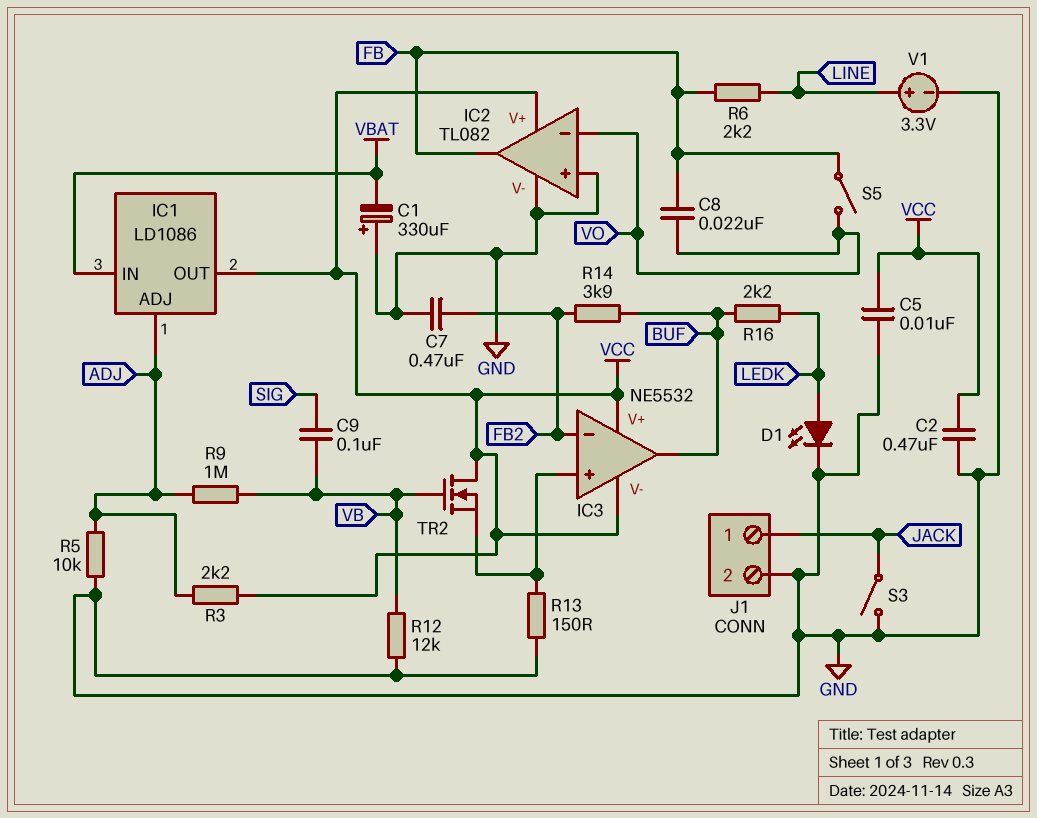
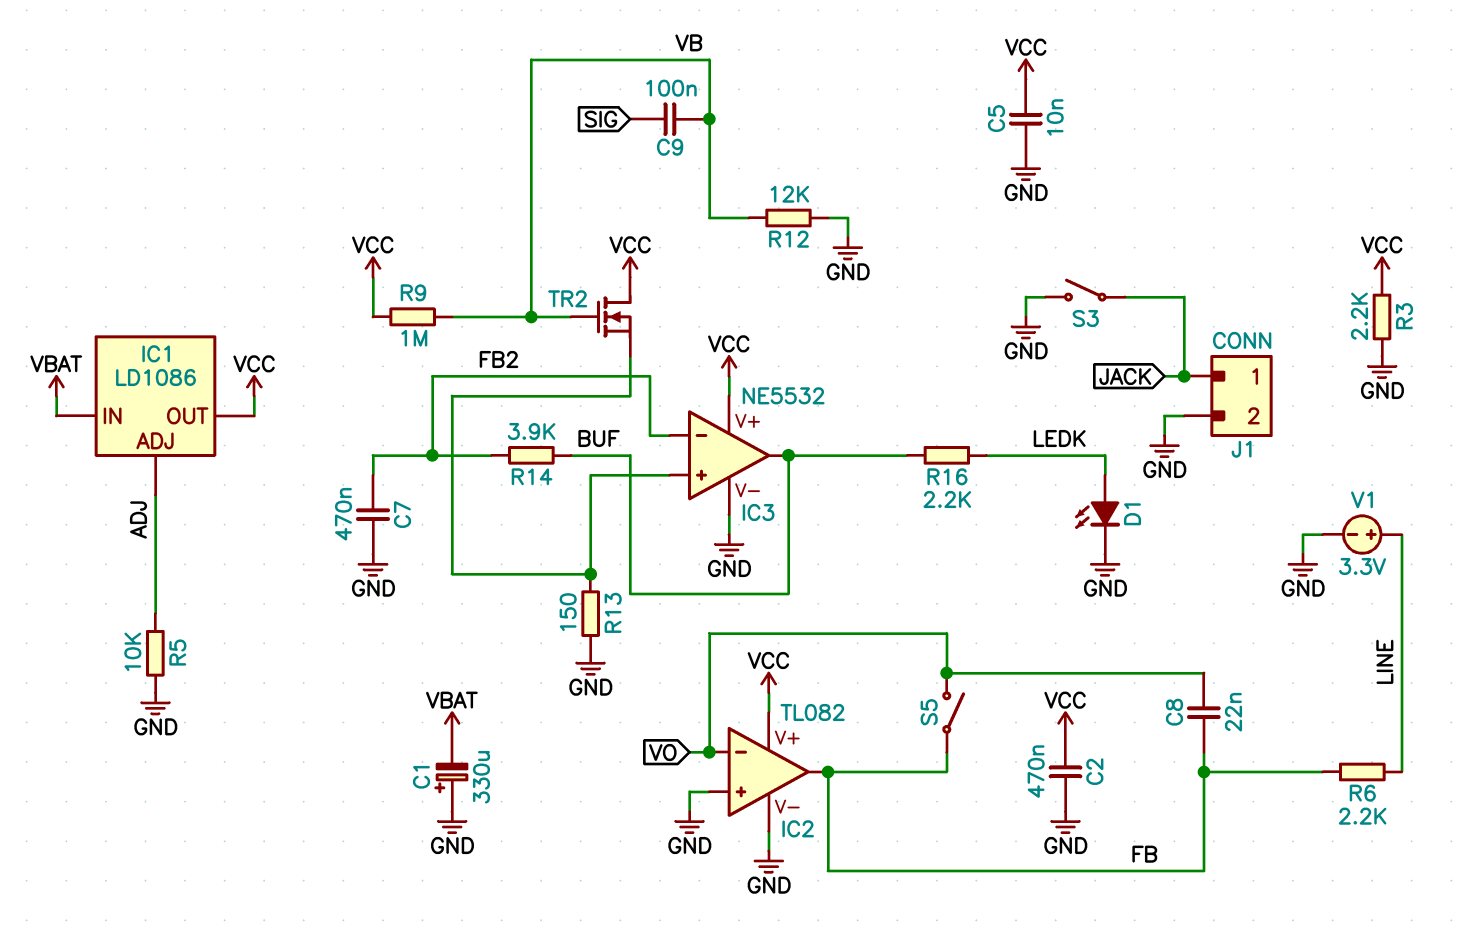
IC3 pin V-: VCC -> GND
R3: 2.2k (ADJ, VCC) -> 2.2k (GND, VCC)
R9: 1M (ADJ, VB) -> 1M (VB, VCC)

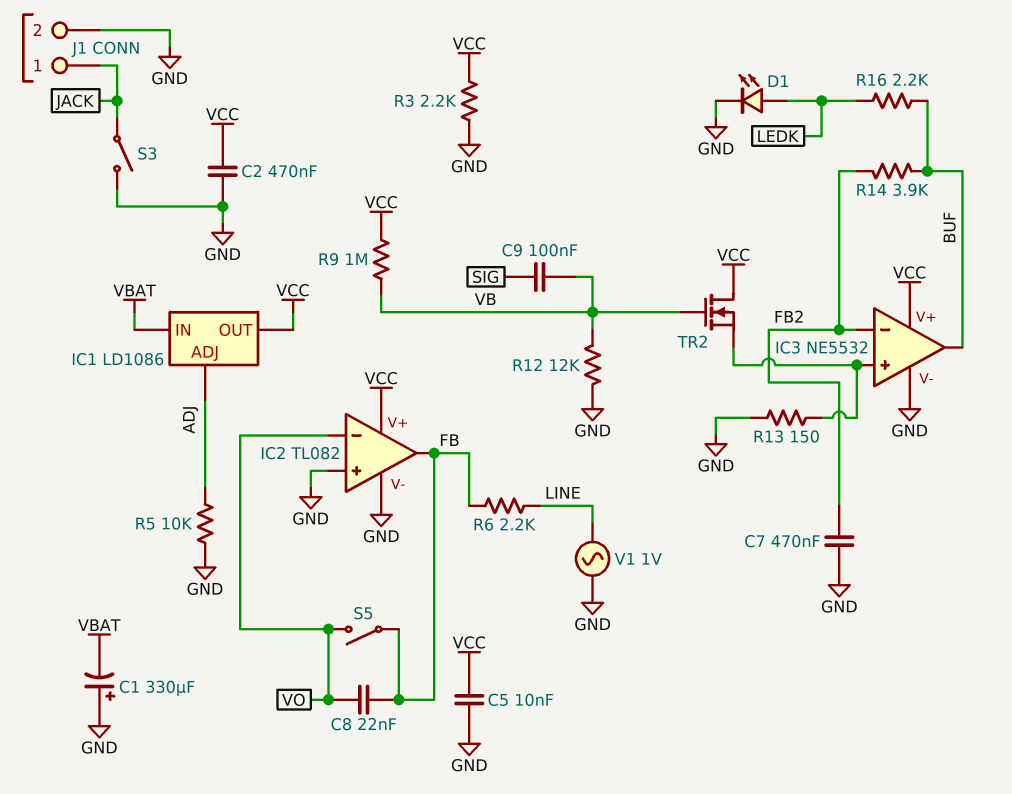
V1: 3.3V (plus LINE, minus GND) -> AC 1V (GND, LINE)

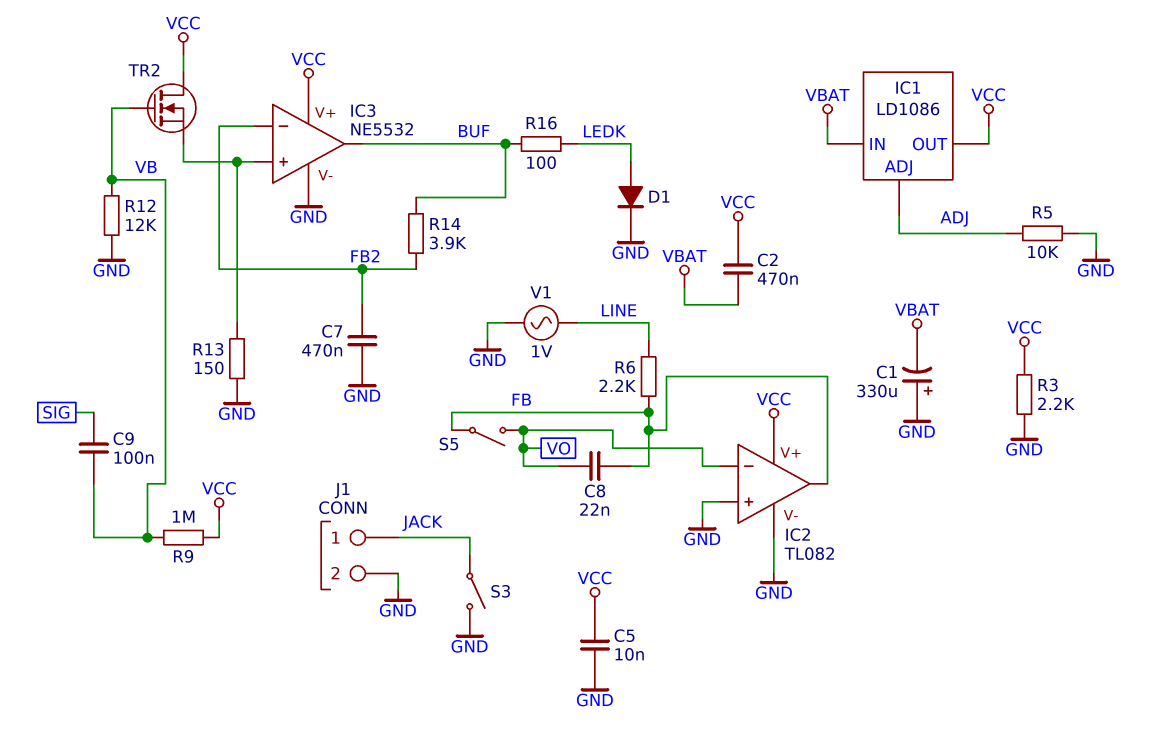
C2: 470nF (GND, VCC) -> 470nF (VBAT, VCC)
D1: LED (A LEDK, K GND) -> diode (A LEDK, K GND)
R16: 2.2k (BUF, LEDK) -> 100 (BUF, LEDK)

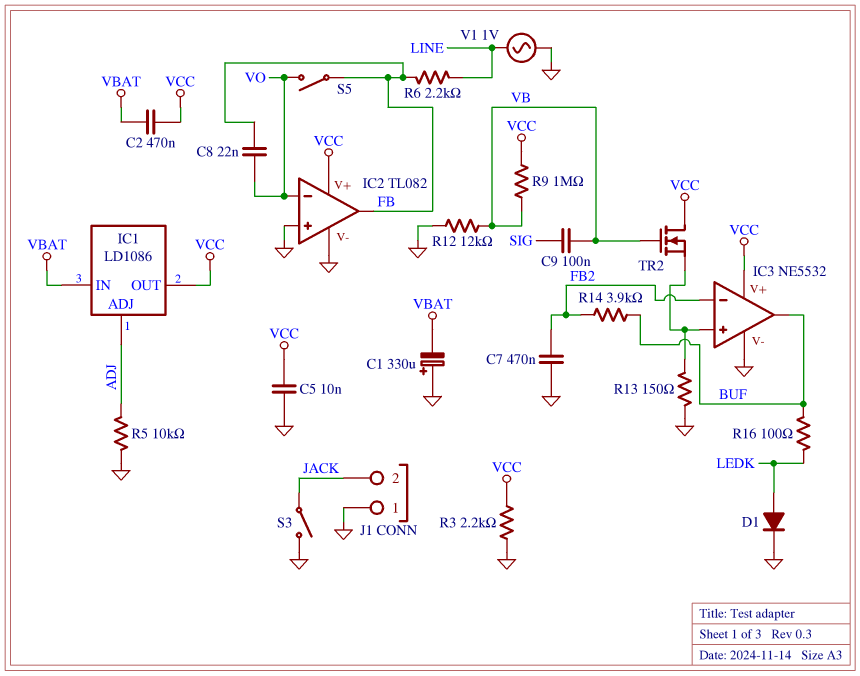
J1 pin 1: JACK -> GND
J1 pin 2: GND -> JACK

